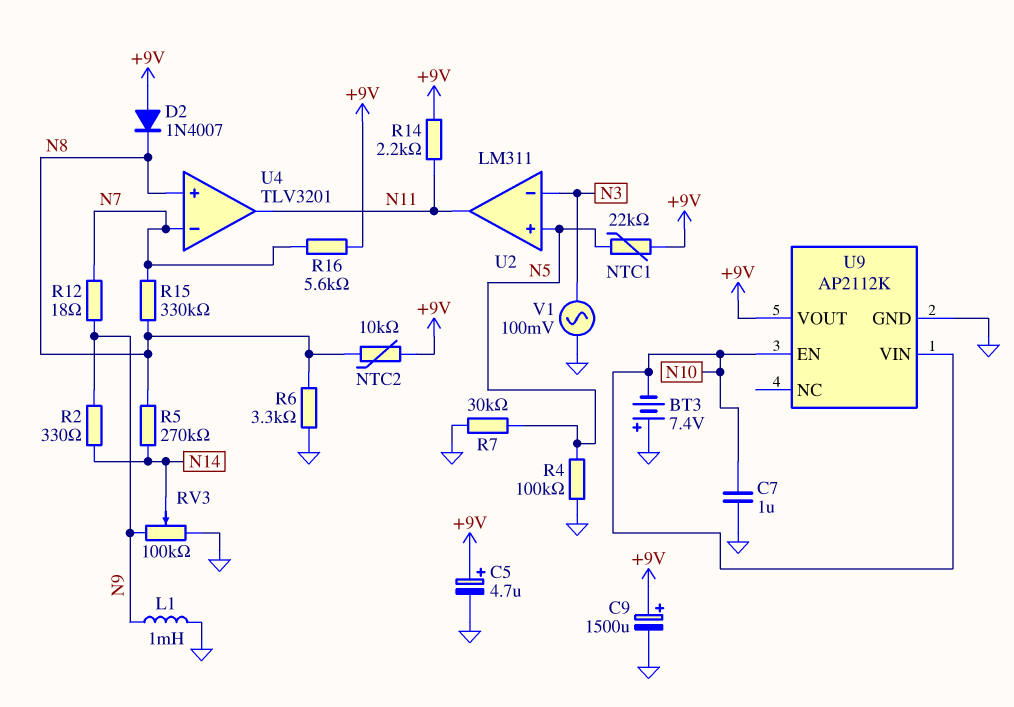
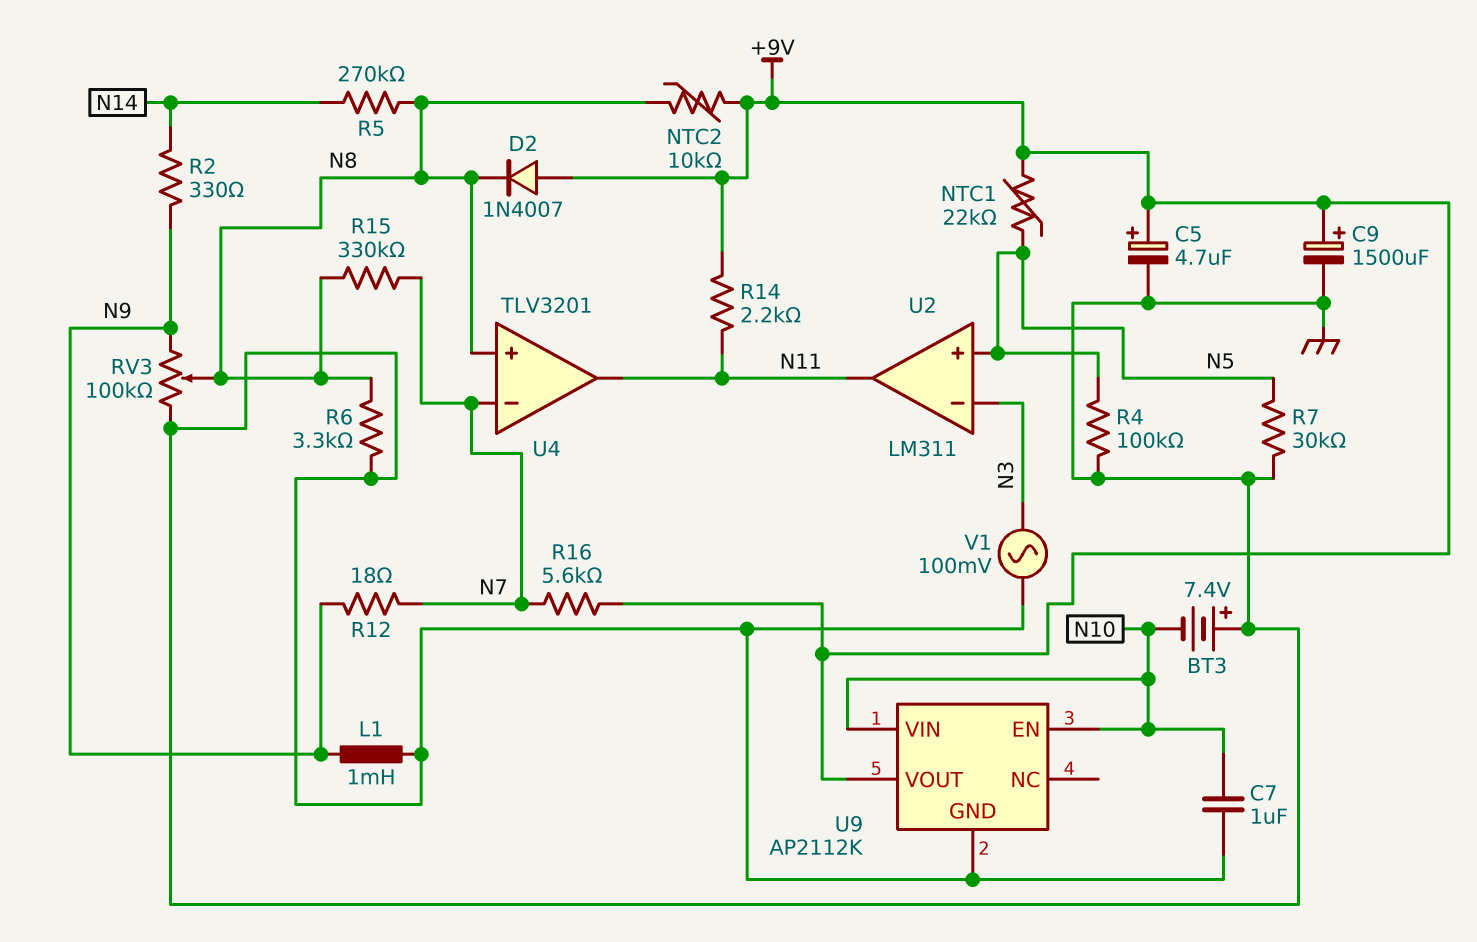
RV3: 100k (GND, N9, wiper N14) -> 100k (GND, N9, wiper N8)

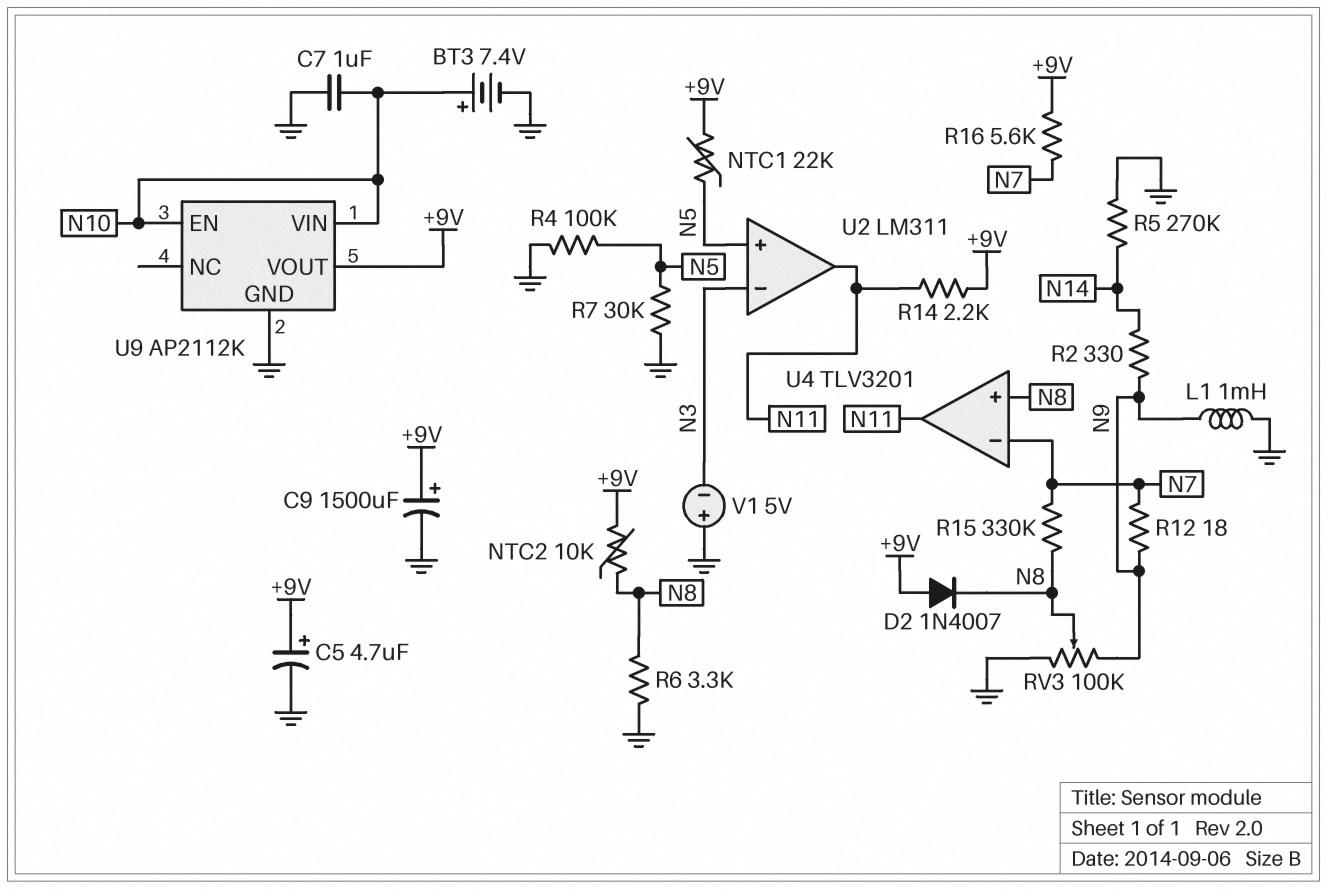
BT3: 7.4V (plus GND, minus N10) -> 7.4V (plus N10, minus GND)
R5: 270k (N8, N14) -> 270k (GND, N14)
V1: AC 100mV (GND, N3) -> 5V (plus GND, minus N3)

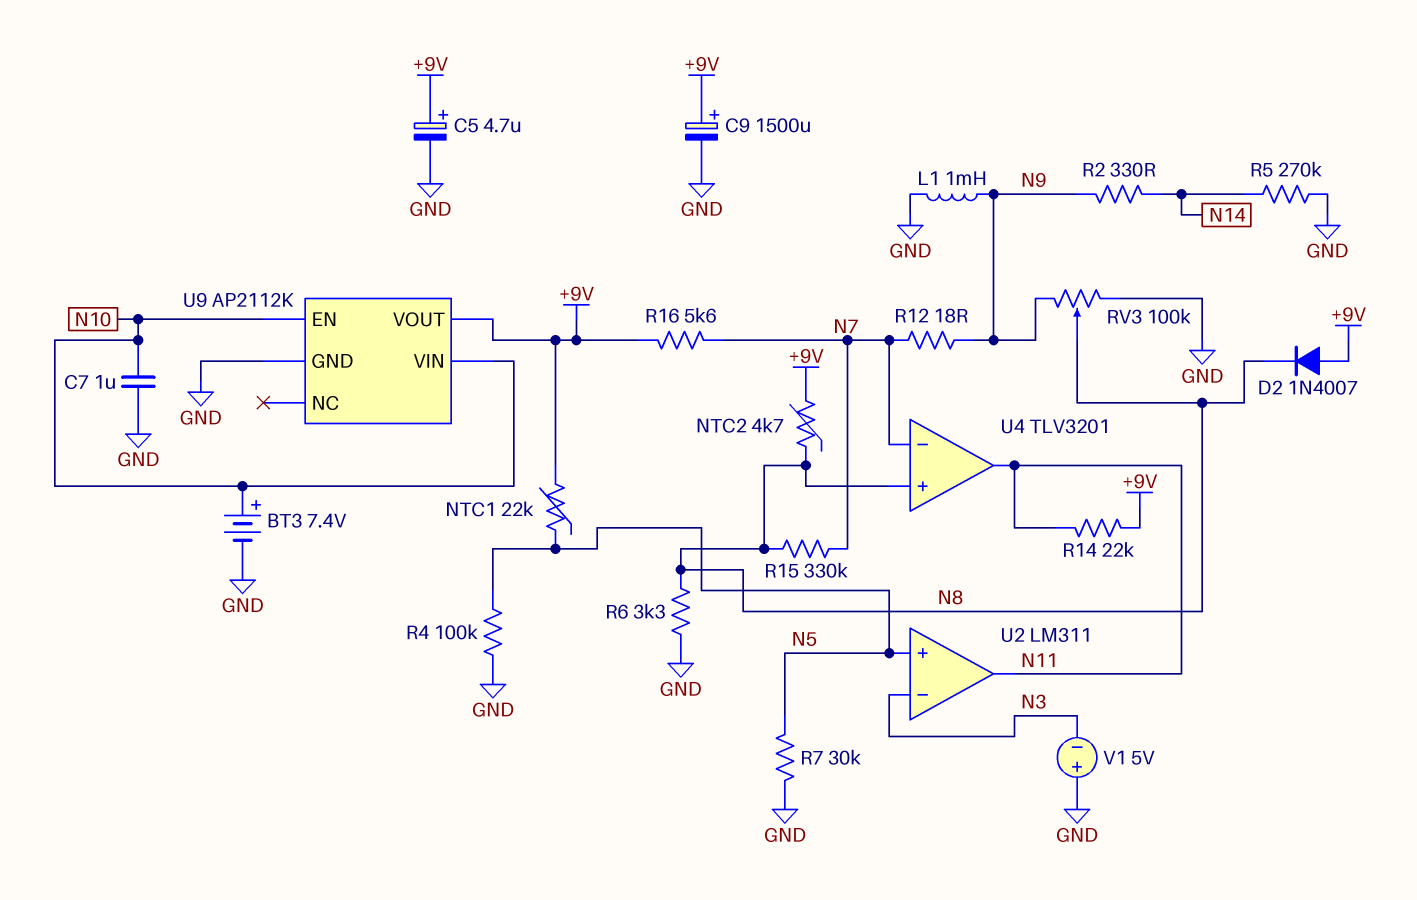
NTC2: 10k (+9V, N8) -> 4.7k (+9V, N8)
R14: 2.2k (+9V, N11) -> 22k (+9V, N11)

